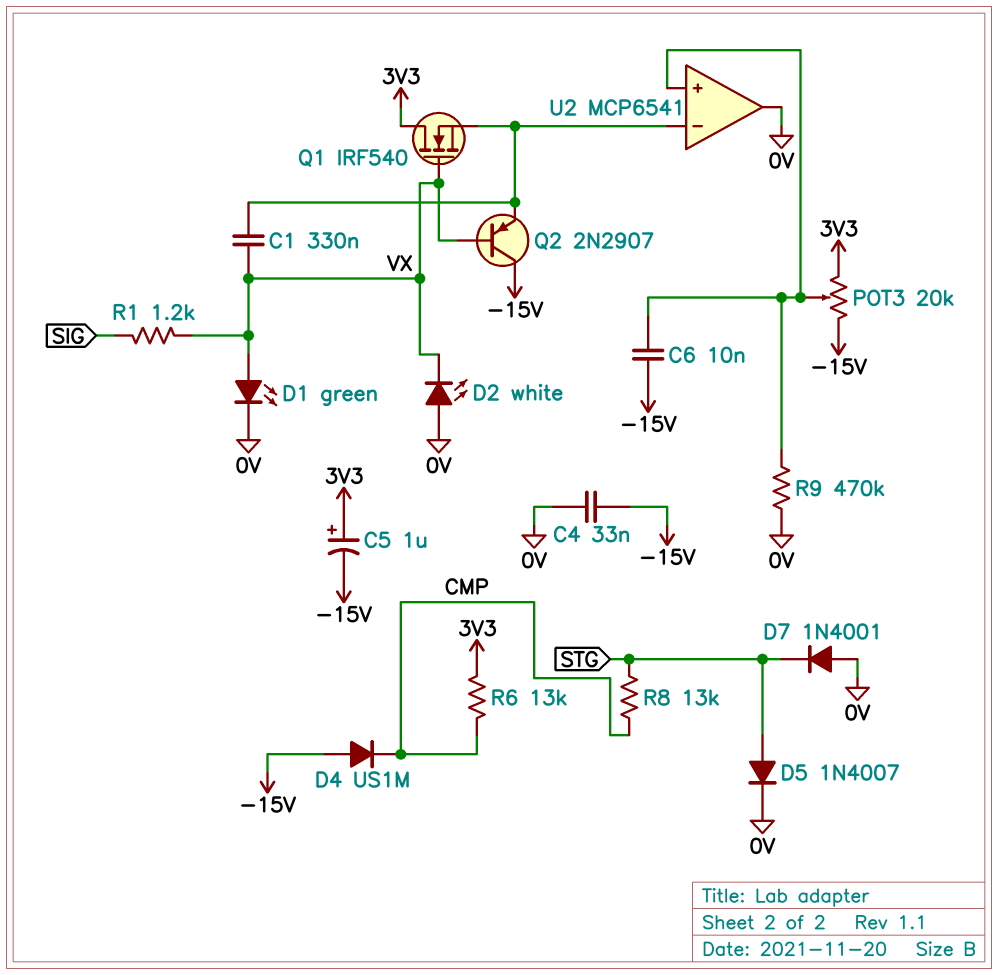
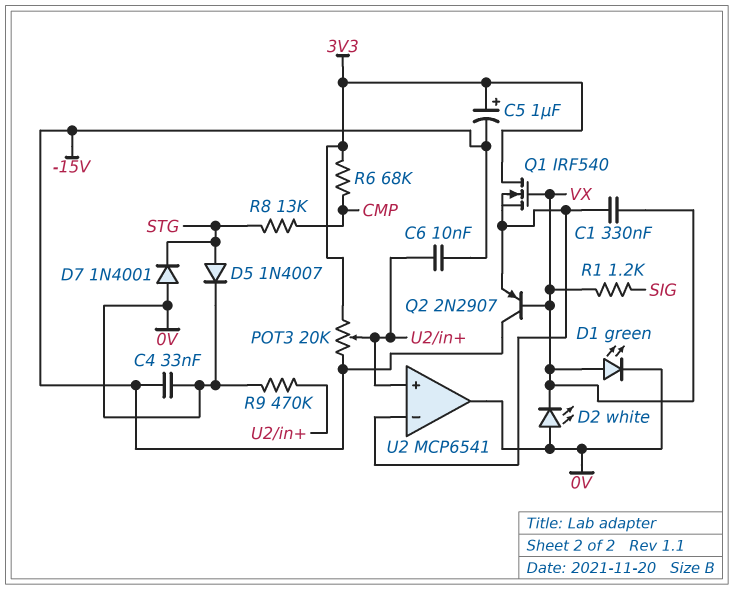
D4: diode US1M (A -15V, K CMP) -> none
R6: 13k (3V3, CMP) -> 68k (3V3, CMP)

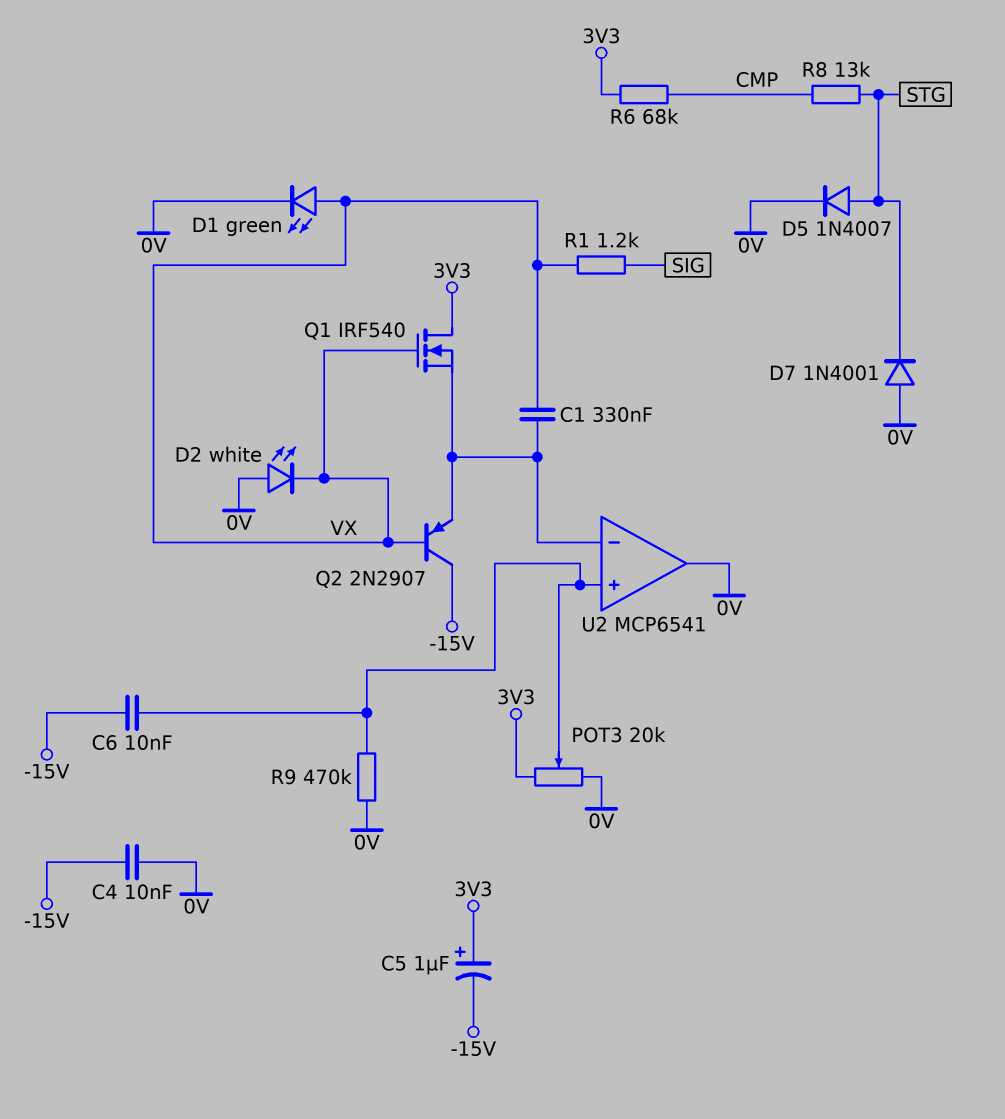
C4: 33nF (-15V, 0V) -> 10nF (-15V, 0V)
POT3: 20k (-15V, 3V3, wiper U2/in+) -> 20k (0V, 3V3, wiper U2/in+)

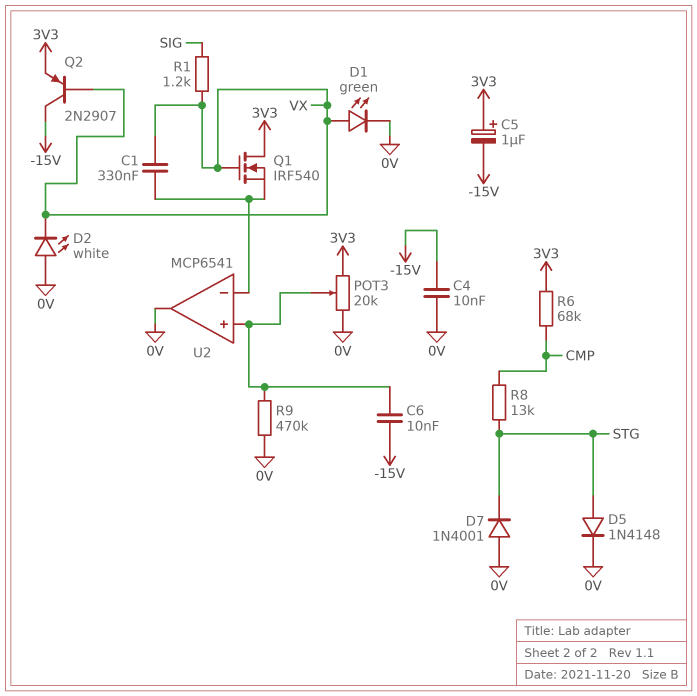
D5: diode 1N4007 (A STG, K 0V) -> diode 1N4148 (A STG, K 0V)
Q2: PNP 2N2907 (B VX, C -15V, E U2/in-) -> PNP 2N2907 (B VX, C -15V, E 3V3)

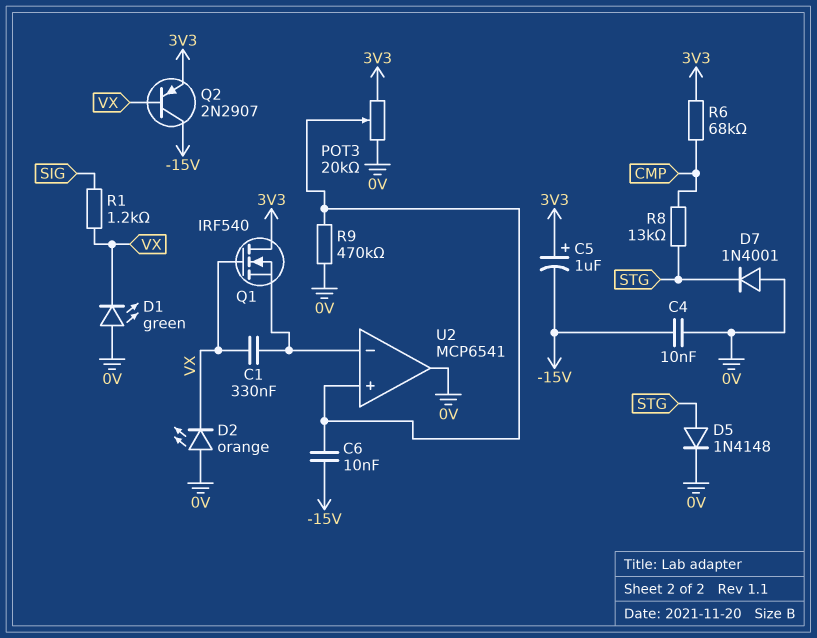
D1: LED green (A VX, K 0V) -> LED green (A 0V, K VX)
D2: LED white (A 0V, K VX) -> LED orange (A 0V, K VX)

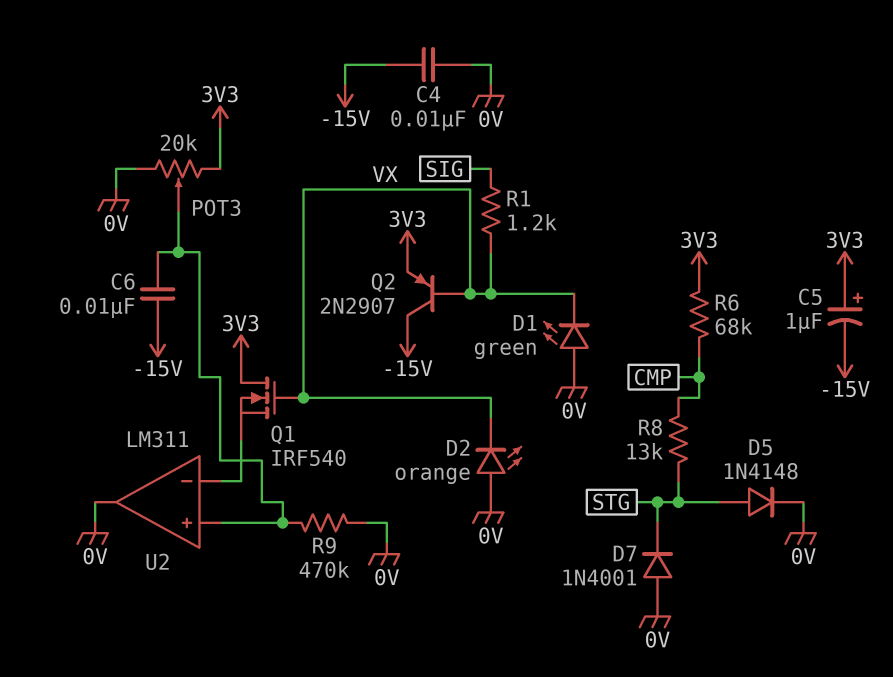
C1: 330nF (U2/in-, VX) -> none
U2: MCP6541 -> LM311

